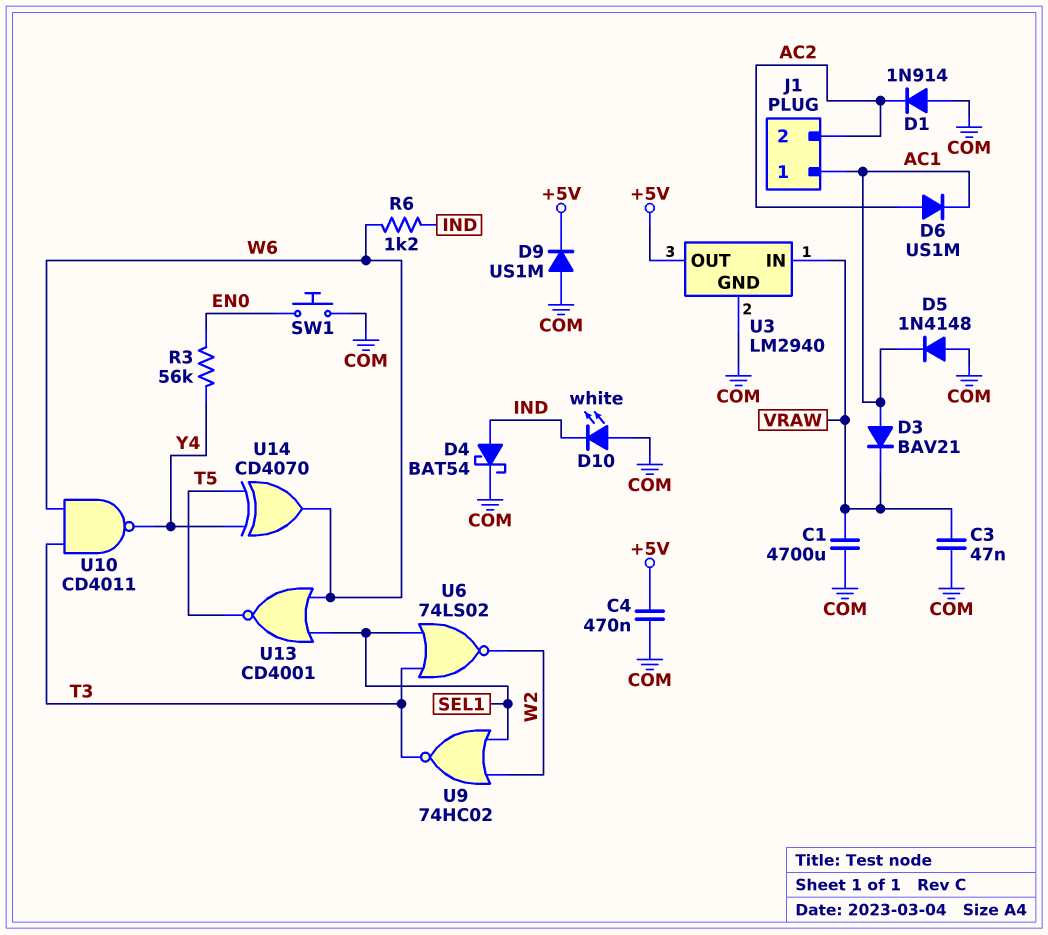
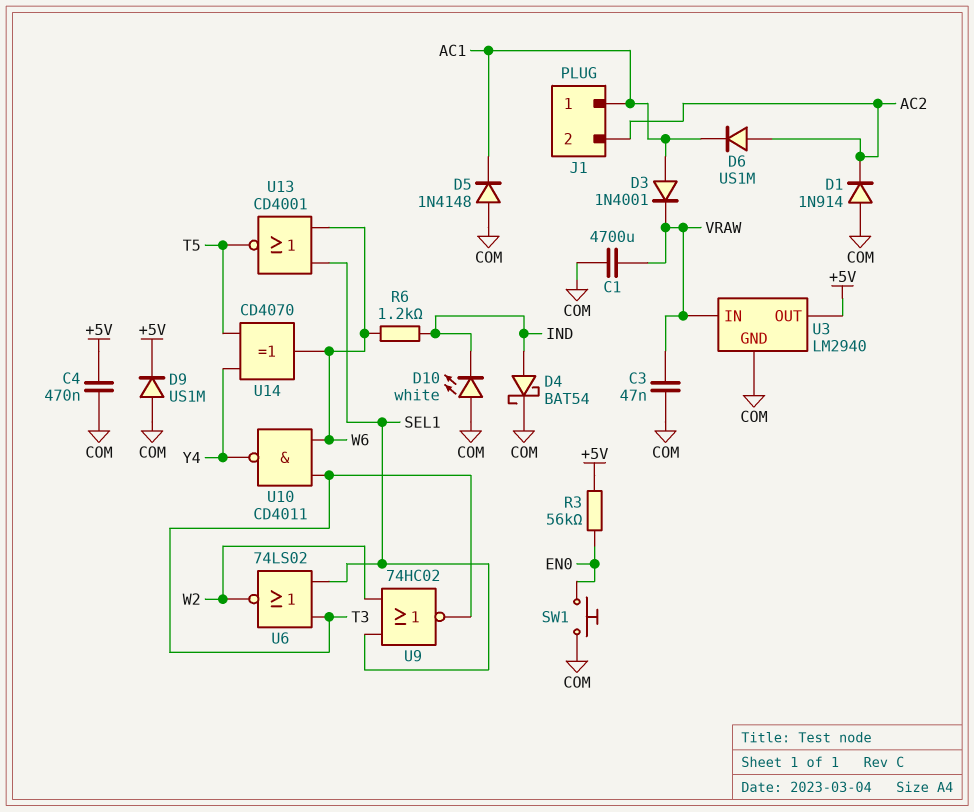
D3: diode BAV21 (A AC1, K VRAW) -> diode 1N4001 (A AC1, K VRAW)
R3: 56k (EN0, Y4) -> 56k (+5V, EN0)

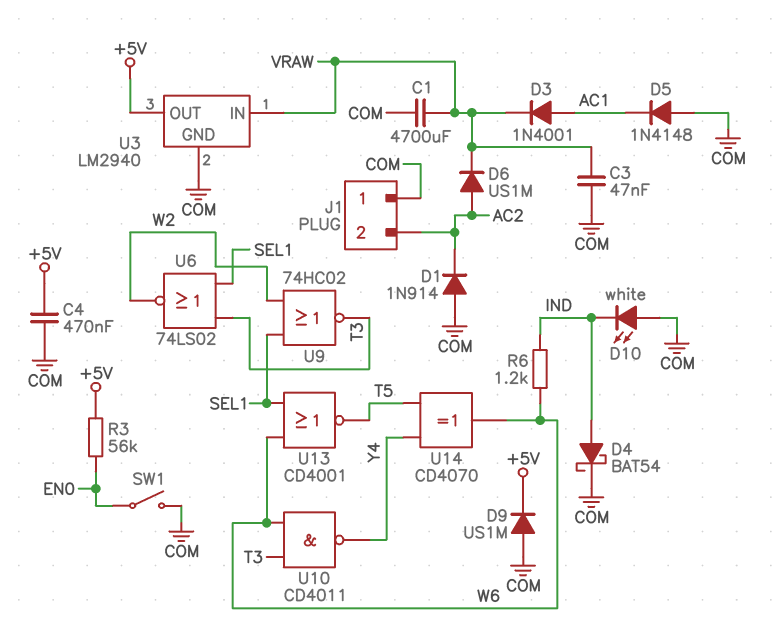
D6: diode US1M (A AC2, K AC1) -> diode US1M (A AC2, K VRAW)
J1 pin 1: AC1 -> COM
SW1: button (COM, EN0) -> switch (COM, EN0)

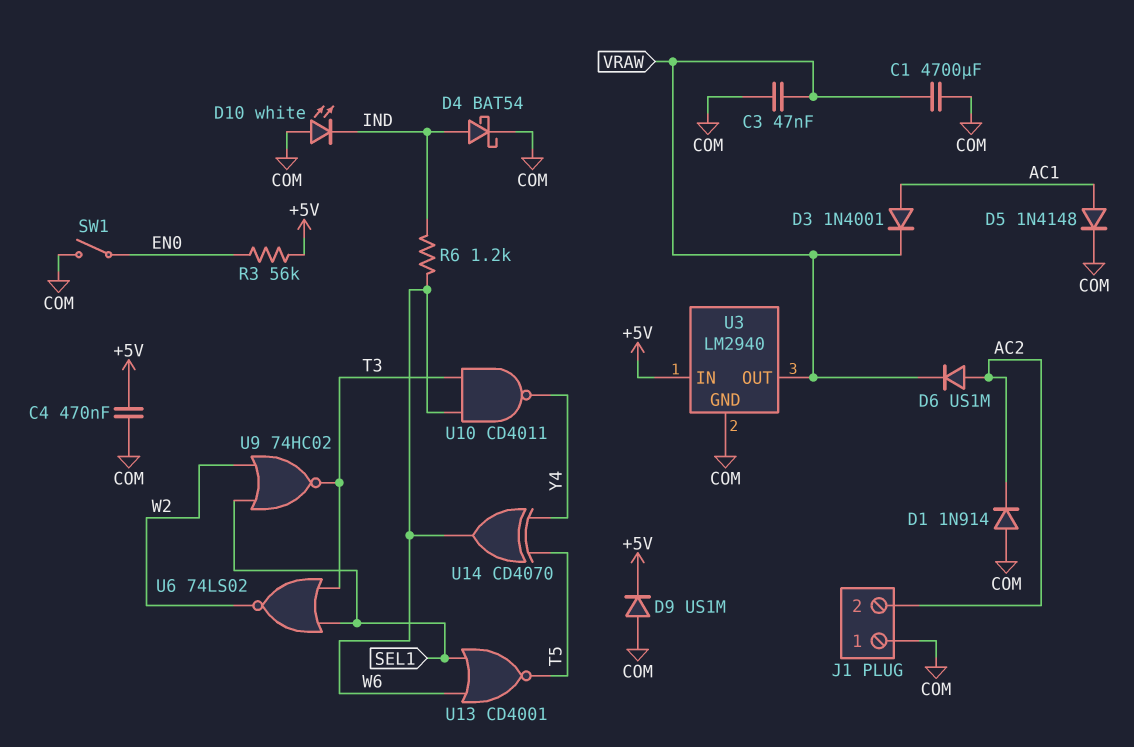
D5: diode 1N4148 (A COM, K AC1) -> diode 1N4148 (A AC1, K COM)
U3 pin IN: VRAW -> +5V
U3 pin OUT: +5V -> VRAW

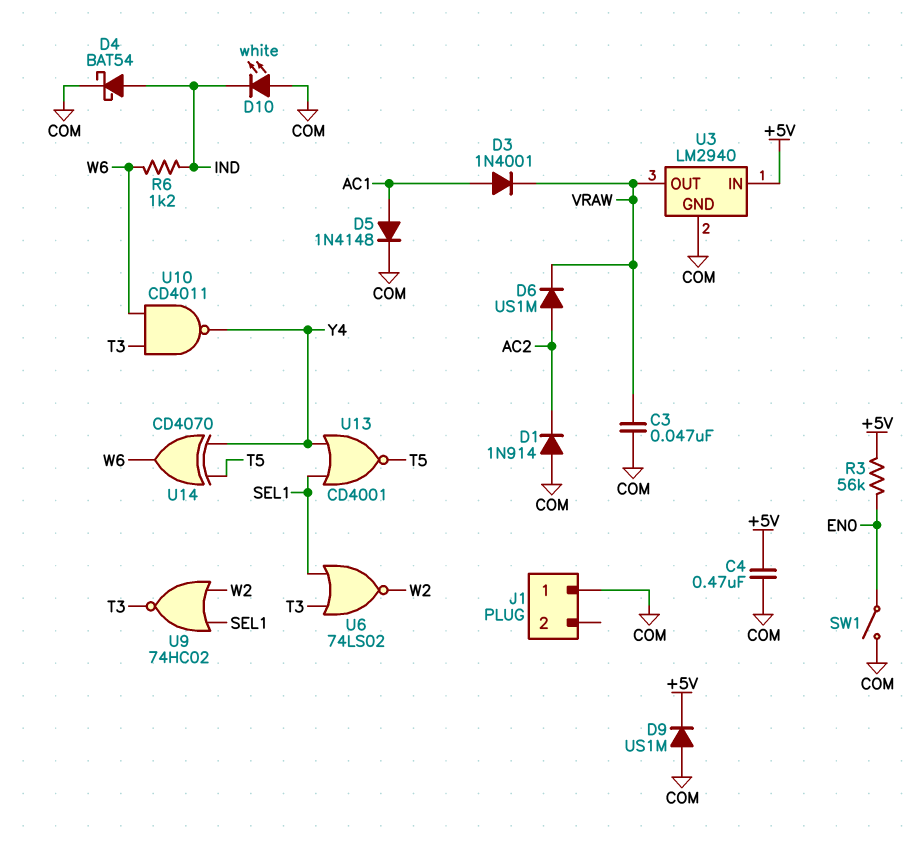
C1: 4700uF (COM, VRAW) -> none
J1 pin 2: AC2 -> none
U13: NOR CD4001 (in SEL1, in W6, out T5) -> NOR CD4001 (in SEL1, in Y4, out T5)

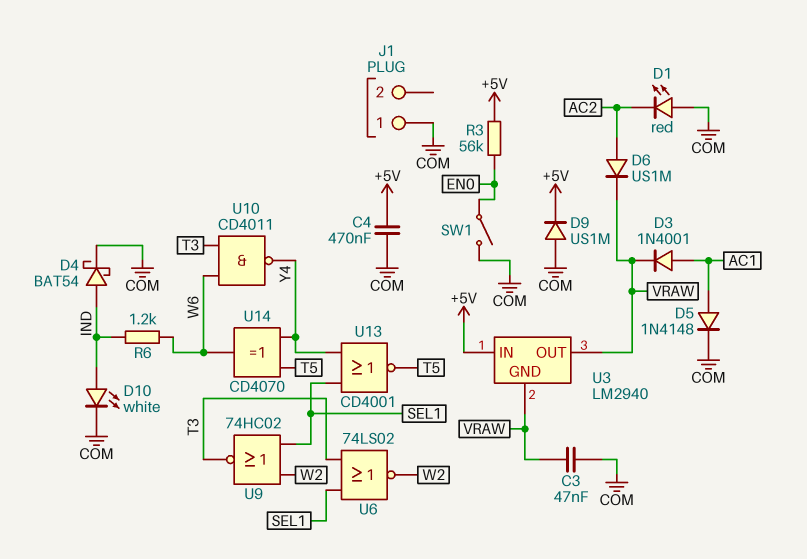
D1: diode 1N914 (A COM, K AC2) -> LED red (A COM, K AC2)
D10: LED white (A COM, K IND) -> LED white (A IND, K COM)
U3 pin GND: COM -> VRAW

